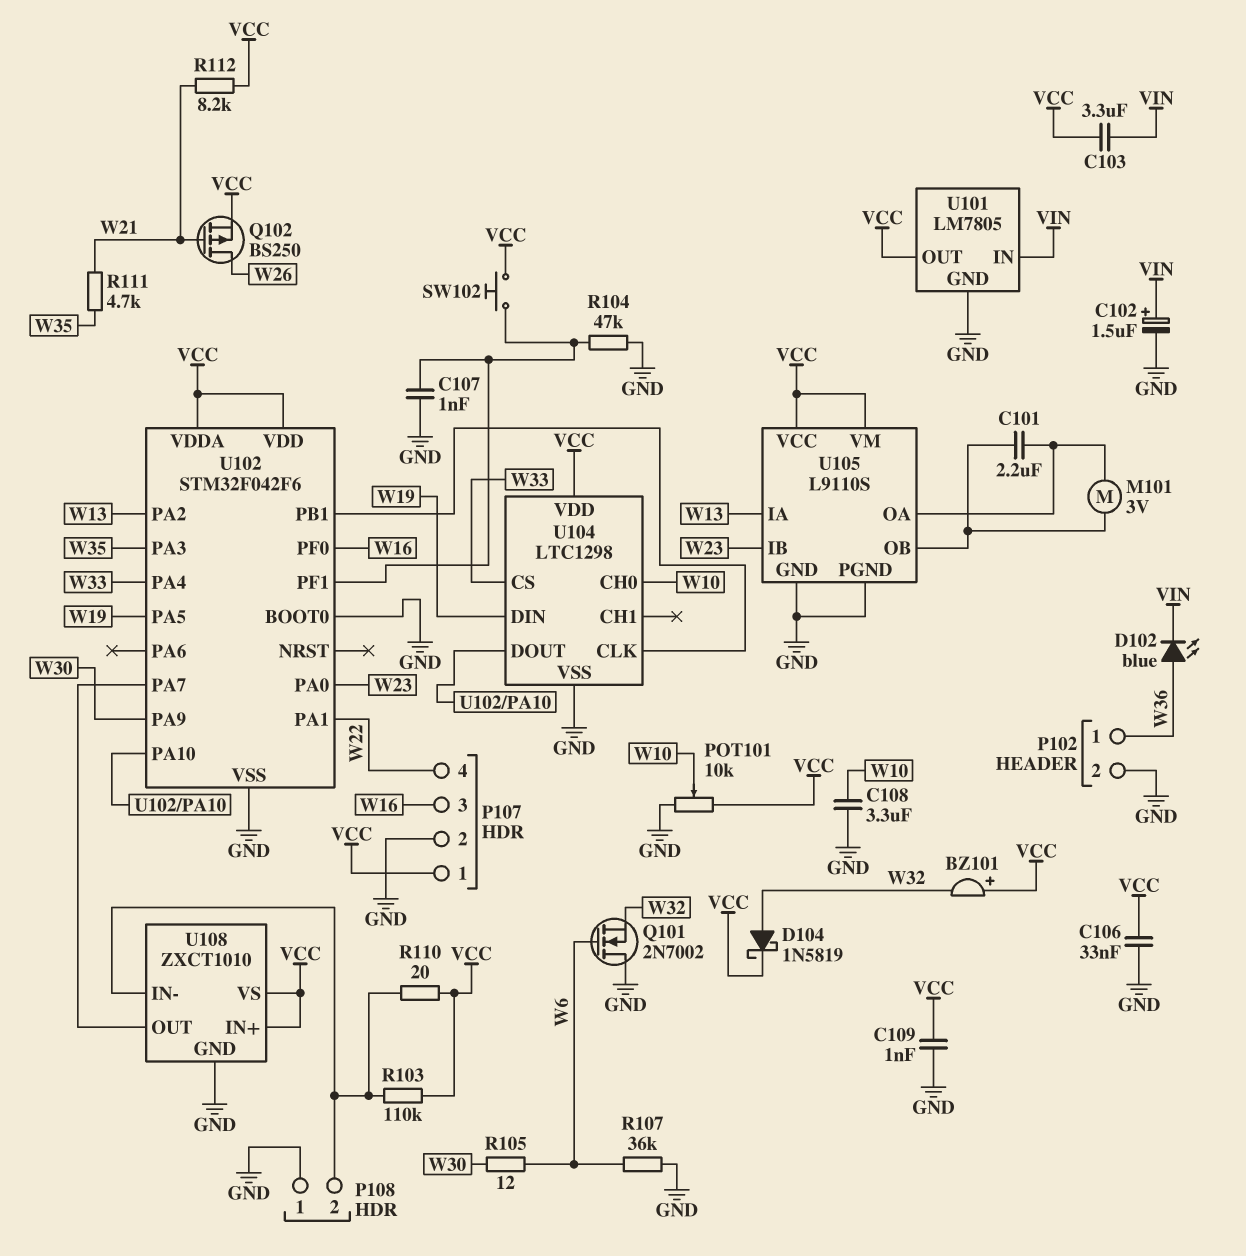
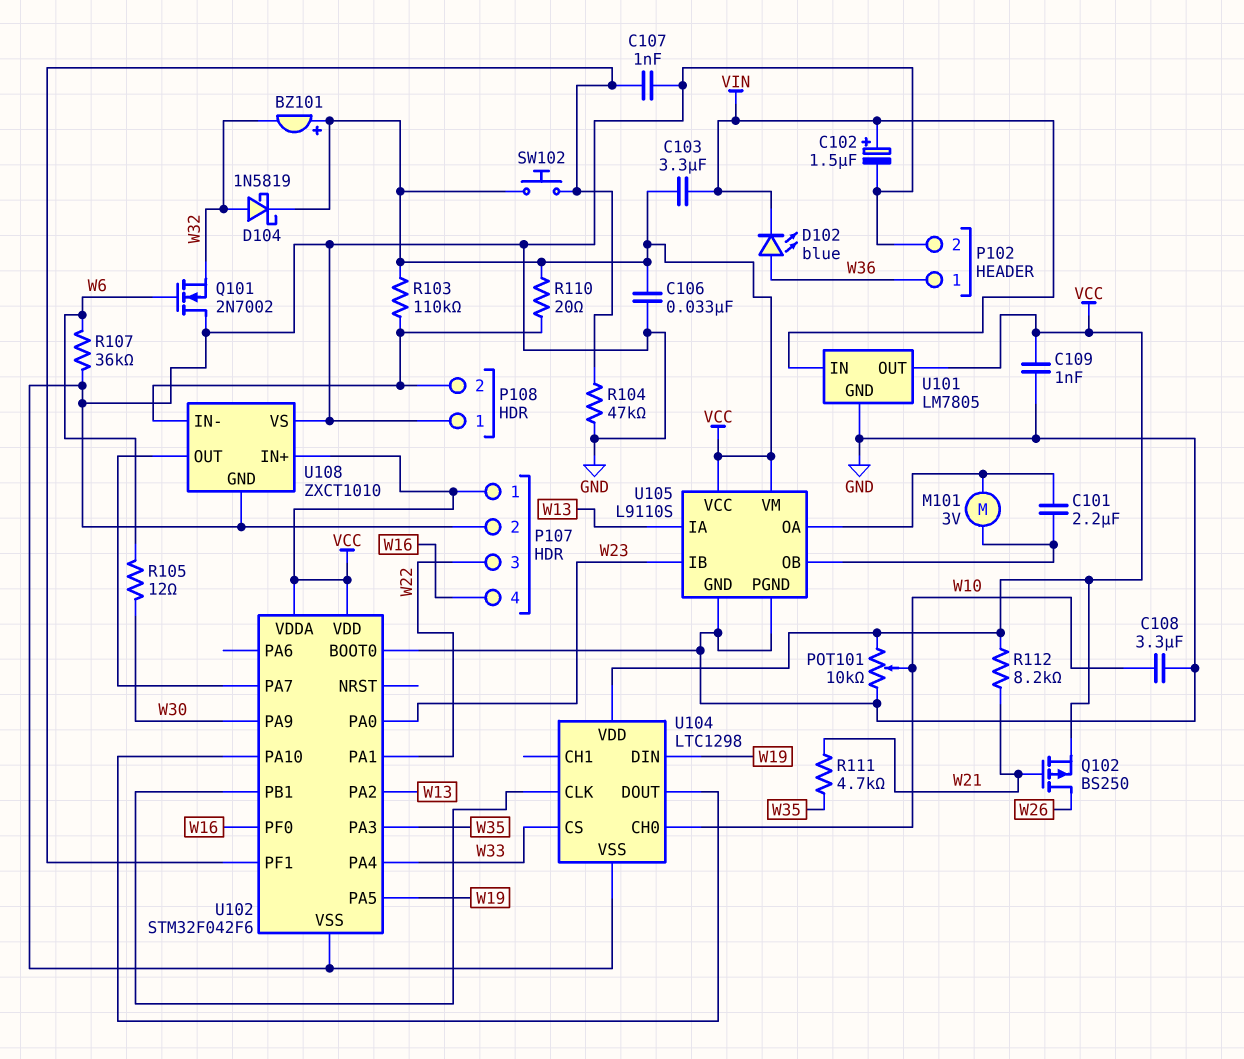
P107 pin 3: W16 -> W22
P107 pin 4: W22 -> W16
U108 pin VS: VCC -> GND

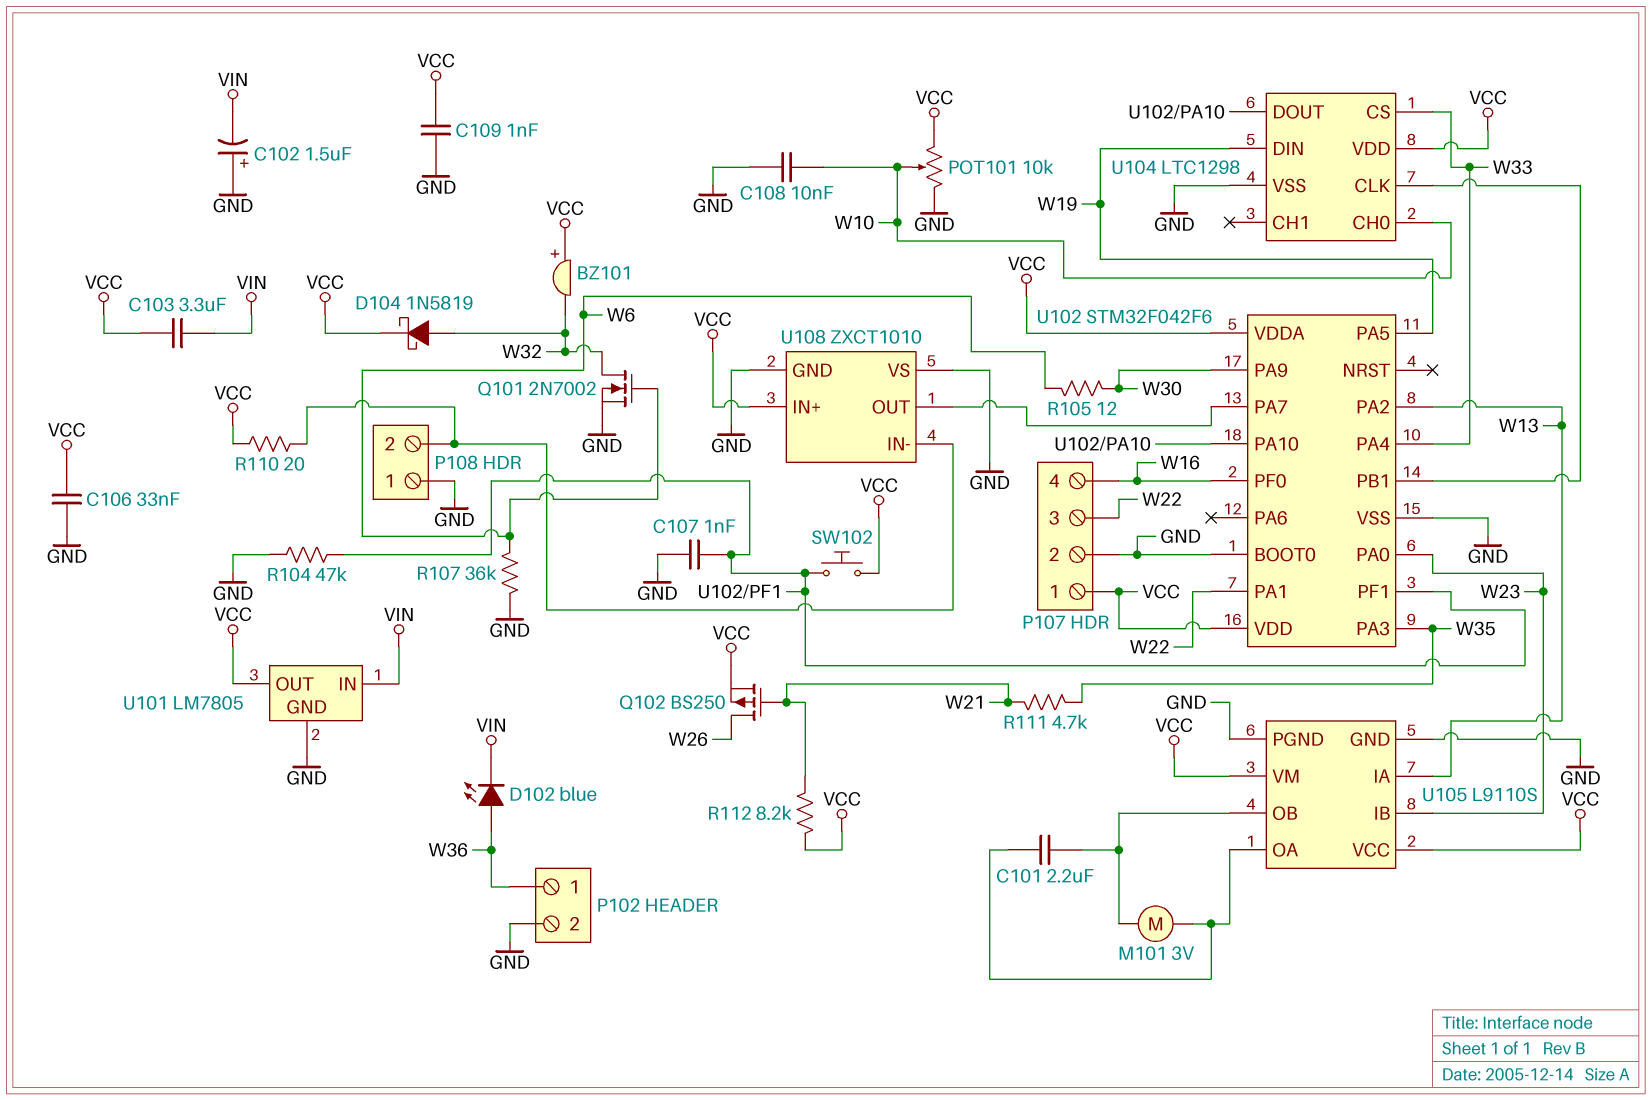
C102: 1.5uF (plus VIN, minus GND) -> 1.5uF (plus GND, minus VIN)
C108: 3.3uF (GND, W10) -> 10nF (GND, W10)
Q101: NMOS 2N7002 (G W6, D GND, S W32) -> NMOS 2N7002 (G W6, D W32, S GND)
R103: 110k (P108/2, VCC) -> none

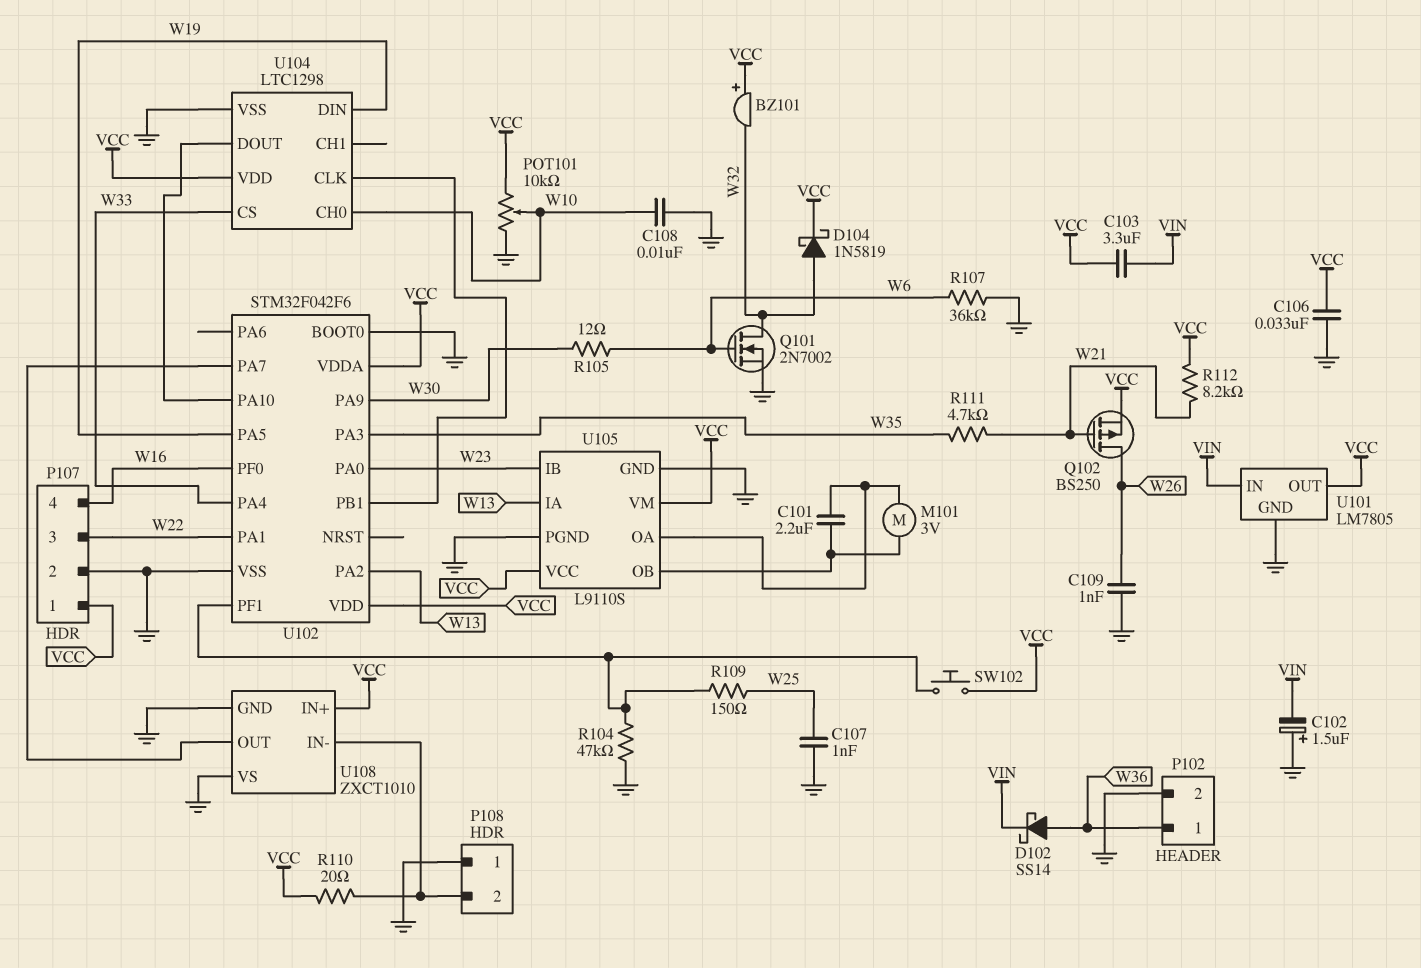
C107: 1nF (GND, U102/PF1) -> 1nF (GND, W25)
C109: 1nF (GND, VCC) -> 1nF (GND, W26)
D102: LED blue (A W36, K VIN) -> schottky SS14 (A W36, K VIN)
R109: none -> 150 (U102/PF1, W25)

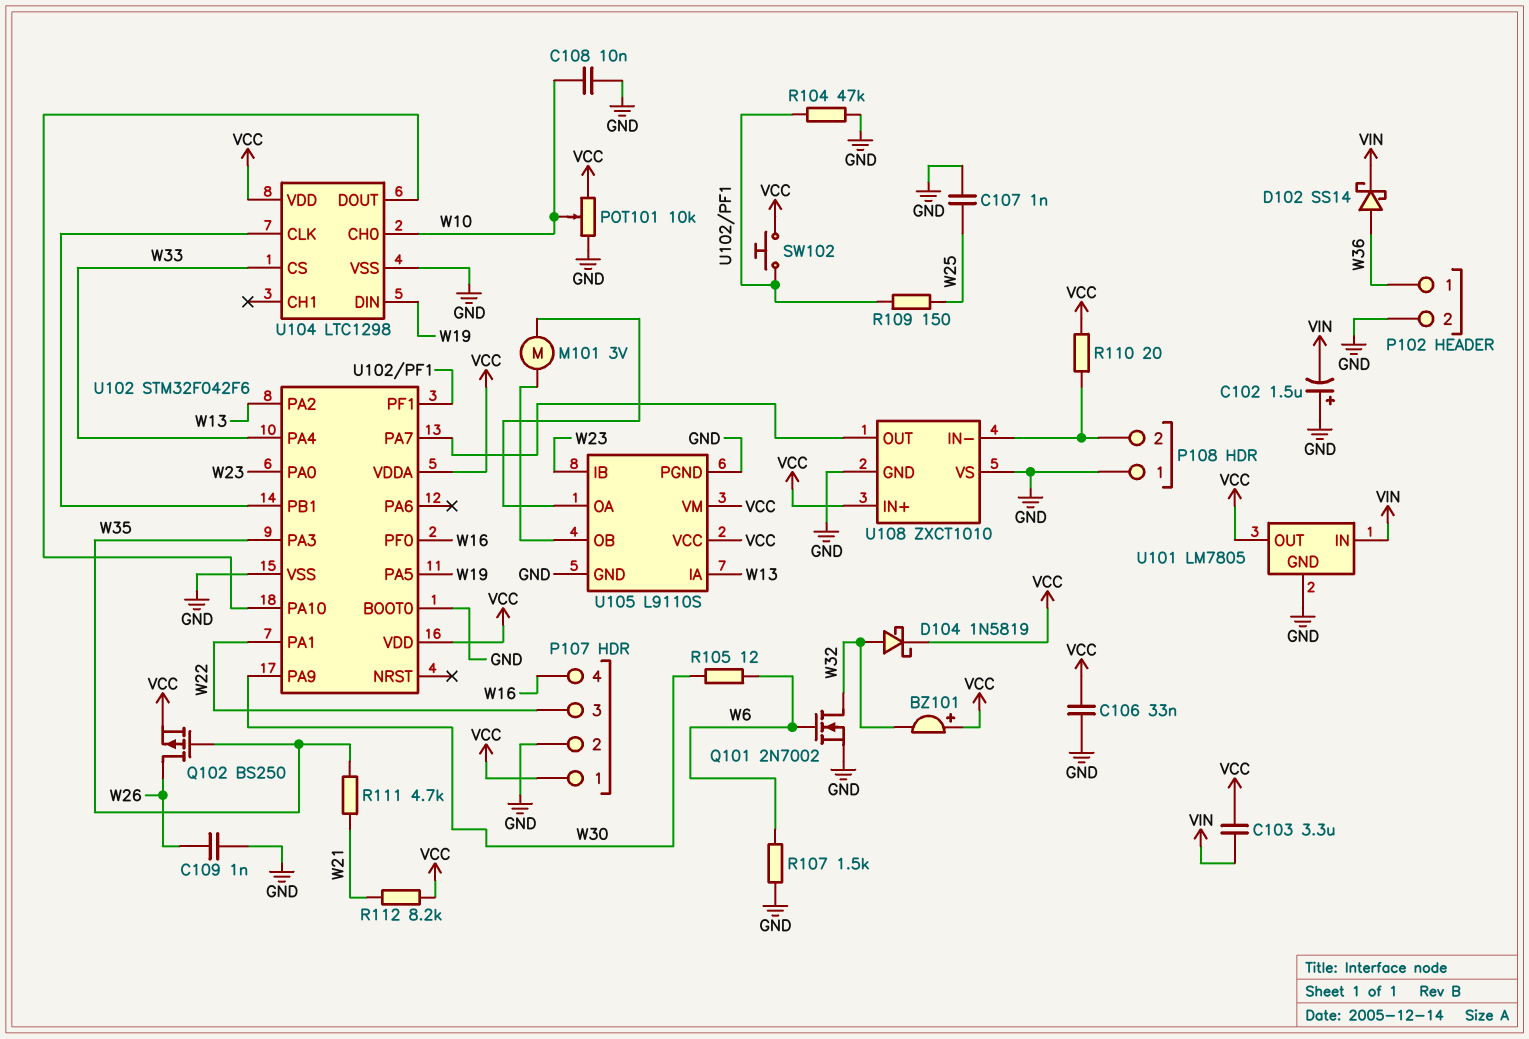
C101: 2.2uF (U105/OA, U105/OB) -> none
Q102: PMOS BS250 (G W21, D W26, S VCC) -> PMOS BS250 (G W35, D W26, S VCC)
R107: 36k (GND, W6) -> 1.5k (GND, W6)

